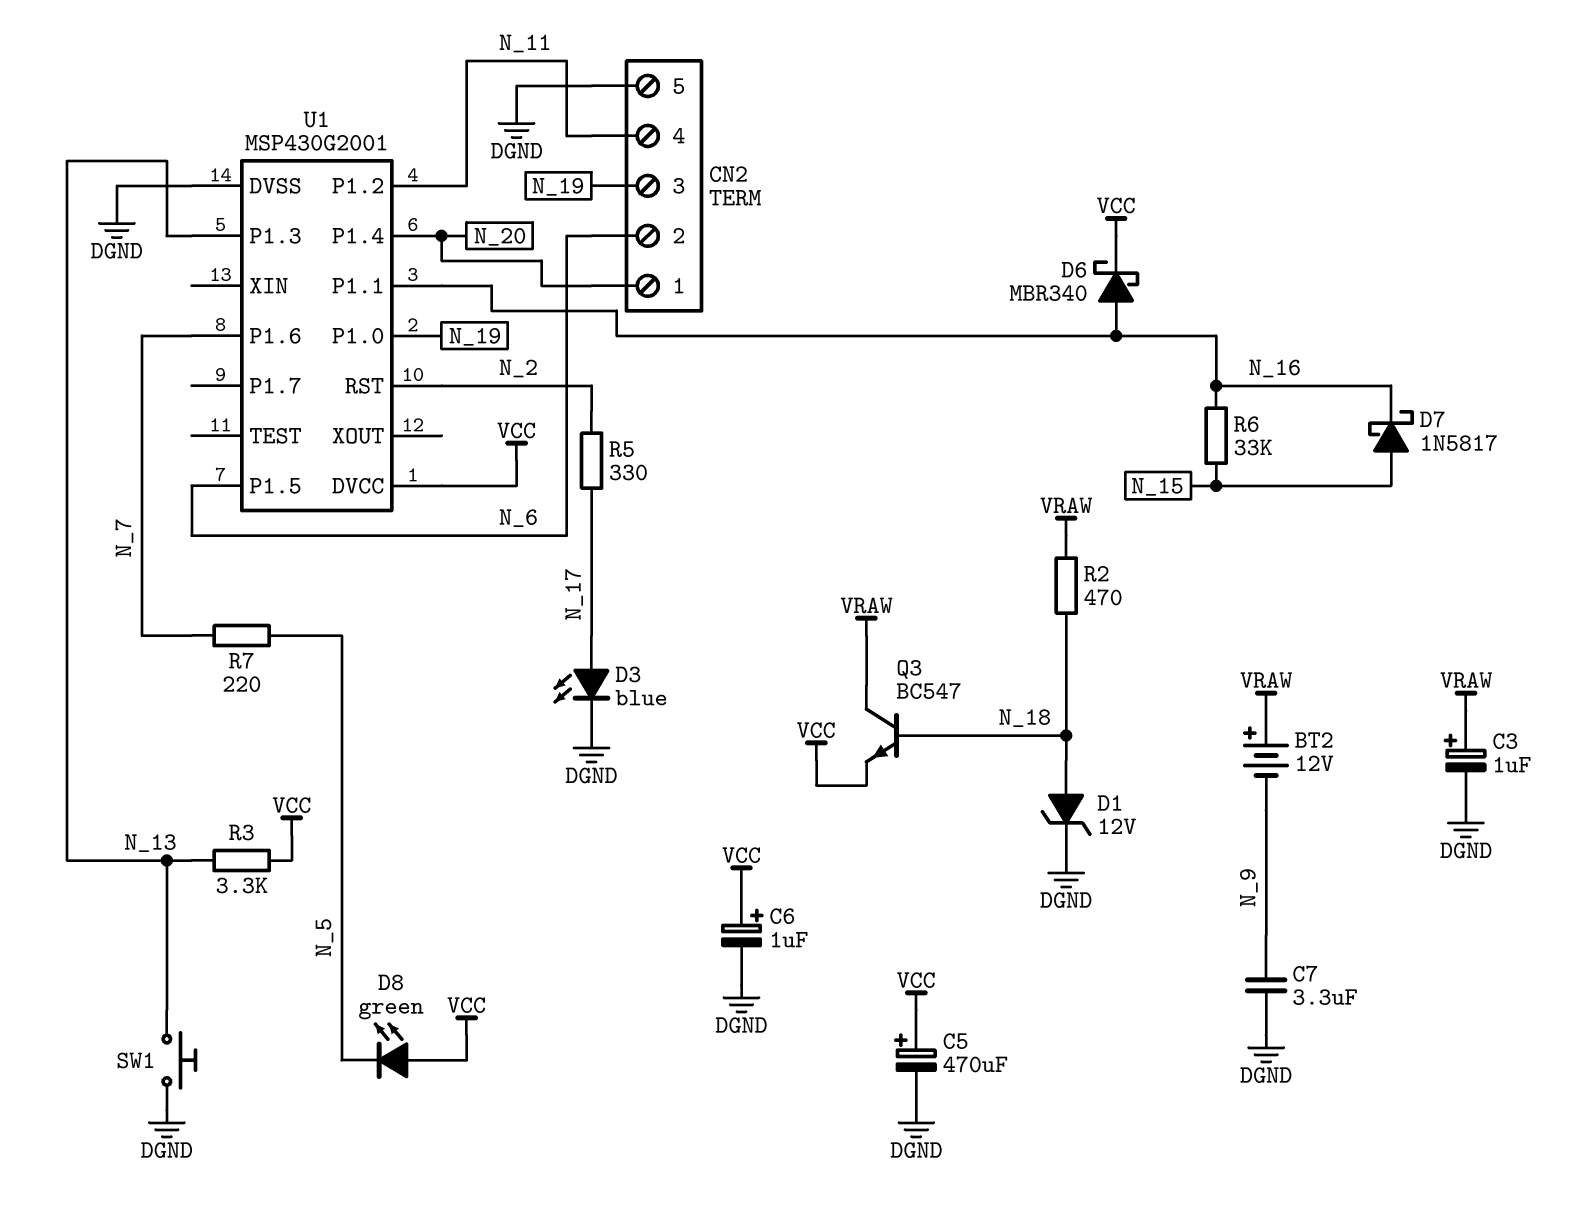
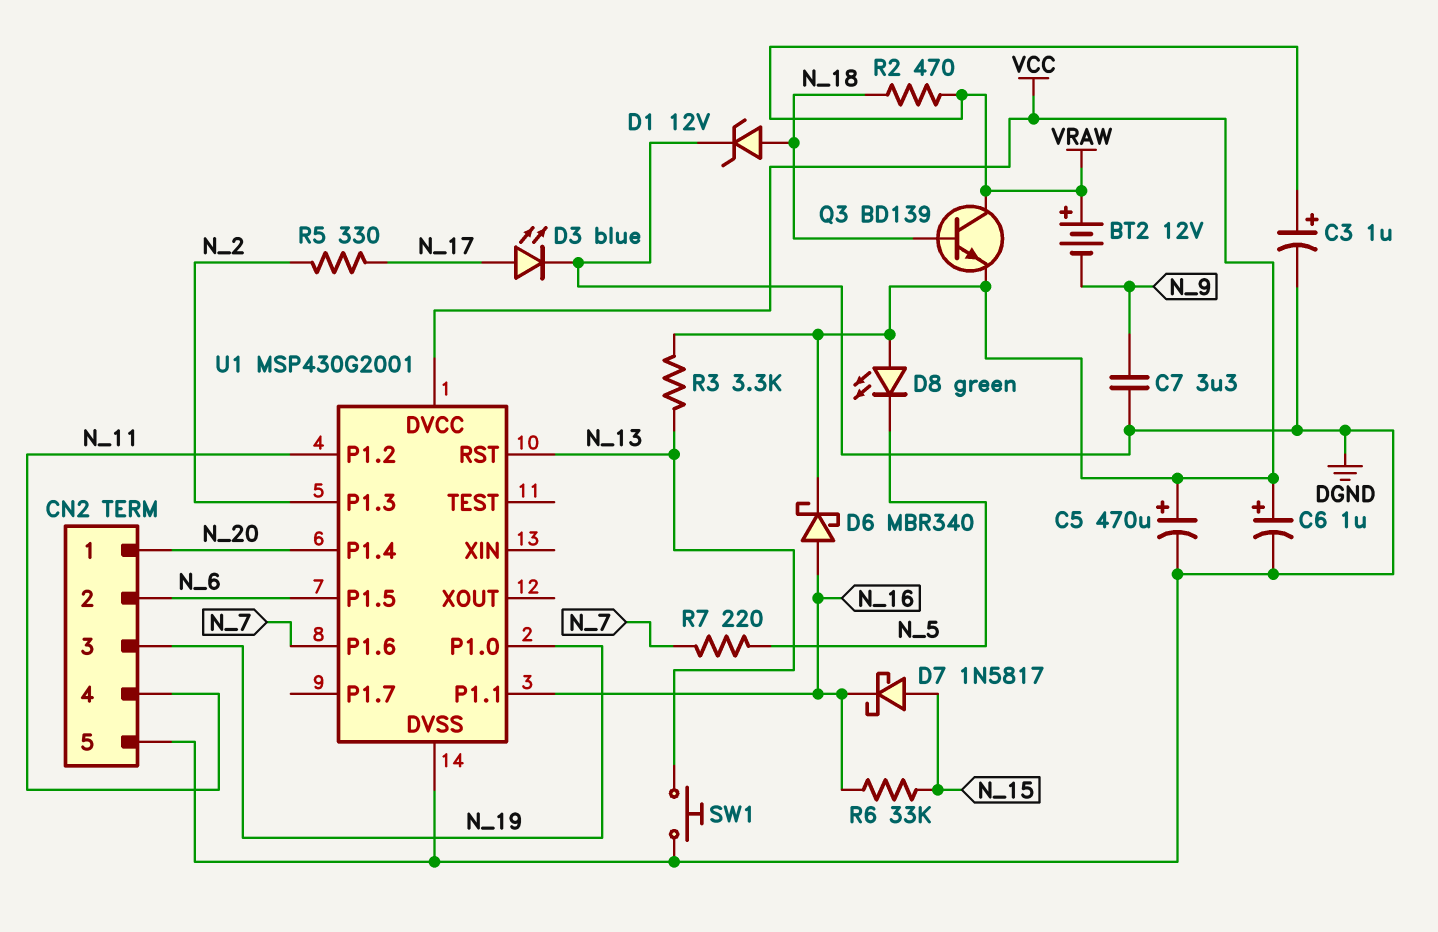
Q3: NPN BC547 (B N_18, C VRAW, E VCC) -> NPN BD139 (B N_18, C VRAW, E VCC)
U1 pin P1.3: N_13 -> N_2
U1 pin RST: N_2 -> N_13

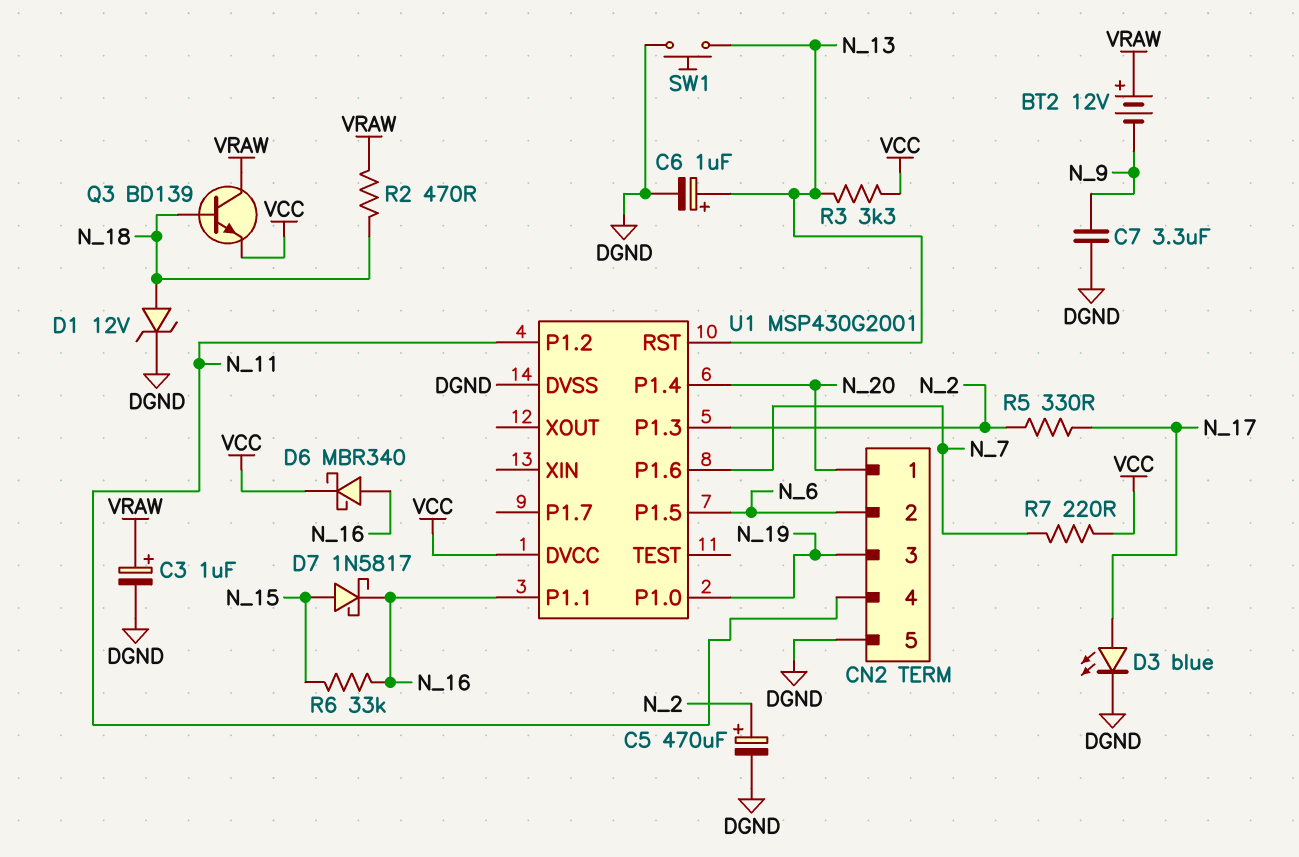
C5: 470uF (plus VCC, minus DGND) -> 470uF (plus N_2, minus DGND)
C6: 1uF (plus VCC, minus DGND) -> 1uF (plus N_13, minus DGND)
D8: LED green (A VCC, K N_5) -> none
R7: 220 (N_5, N_7) -> 220 (N_7, VCC)

